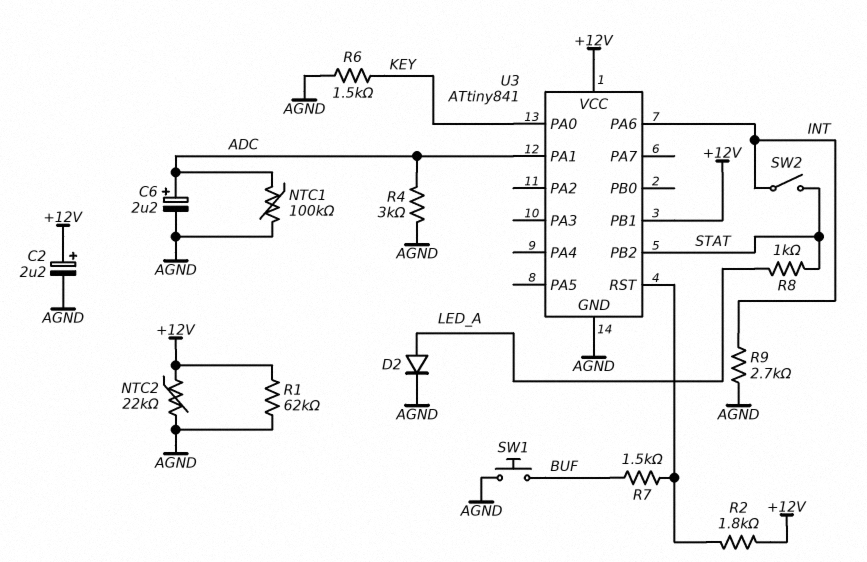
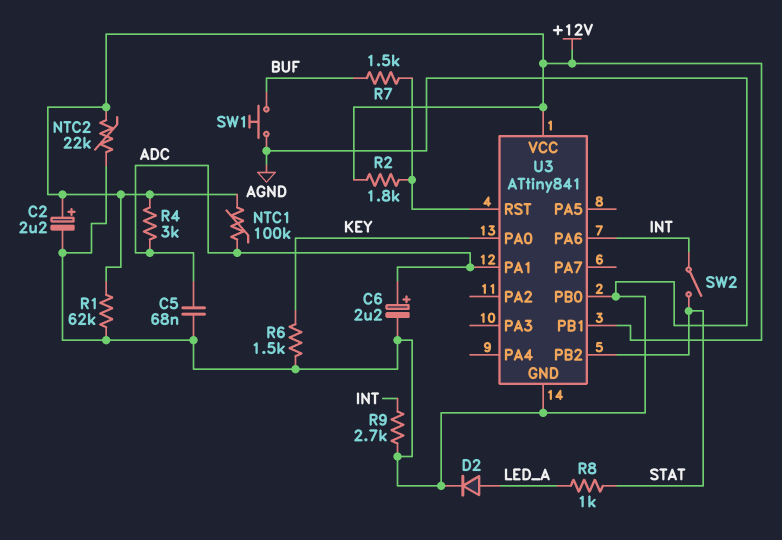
C5: none -> 68nF (ADC, AGND)
NTC1: 100k (ADC, AGND) -> 100k (+12V, ADC)
R4: 3k (ADC, AGND) -> 3k (+12V, ADC)
U3 pin PB0: none -> AGND

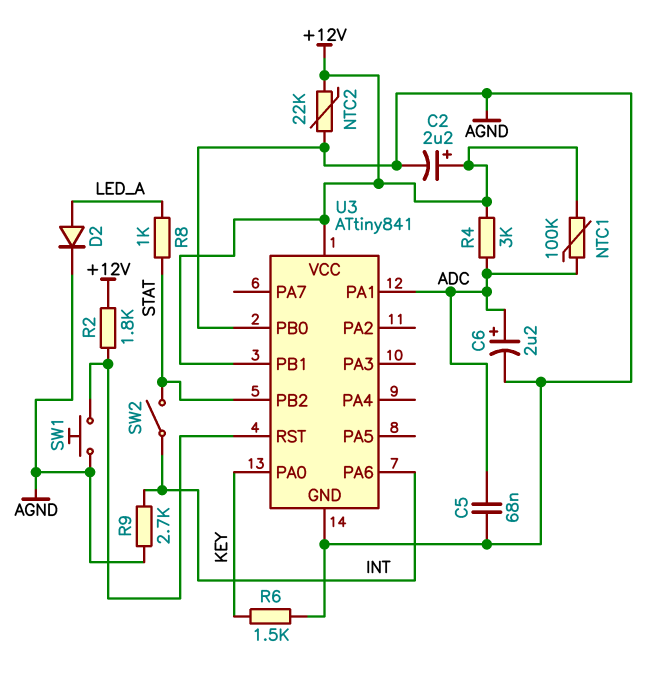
R1: 62k (+12V, AGND) -> none
R7: 1.5k (BUF, U3/RST) -> none
SW1: button (AGND, BUF) -> button (AGND, U3/RST)

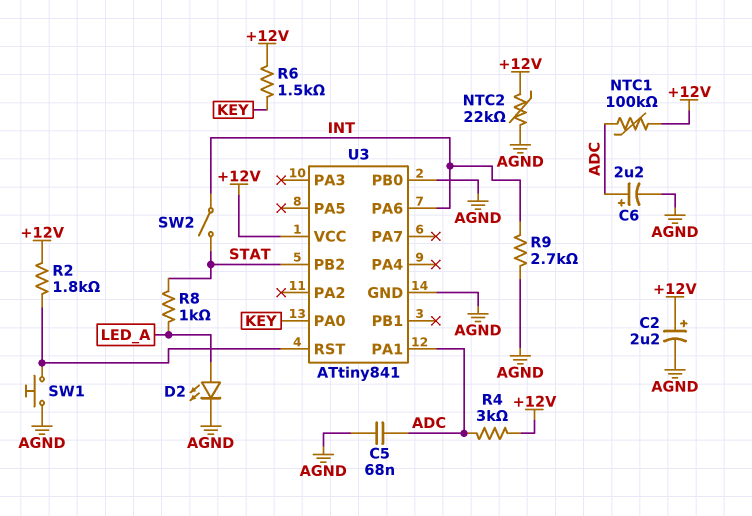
D2: diode (A LED_A, K AGND) -> LED (A LED_A, K AGND)
R6: 1.5k (AGND, KEY) -> 1.5k (+12V, KEY)
U3 pin PB1: +12V -> none

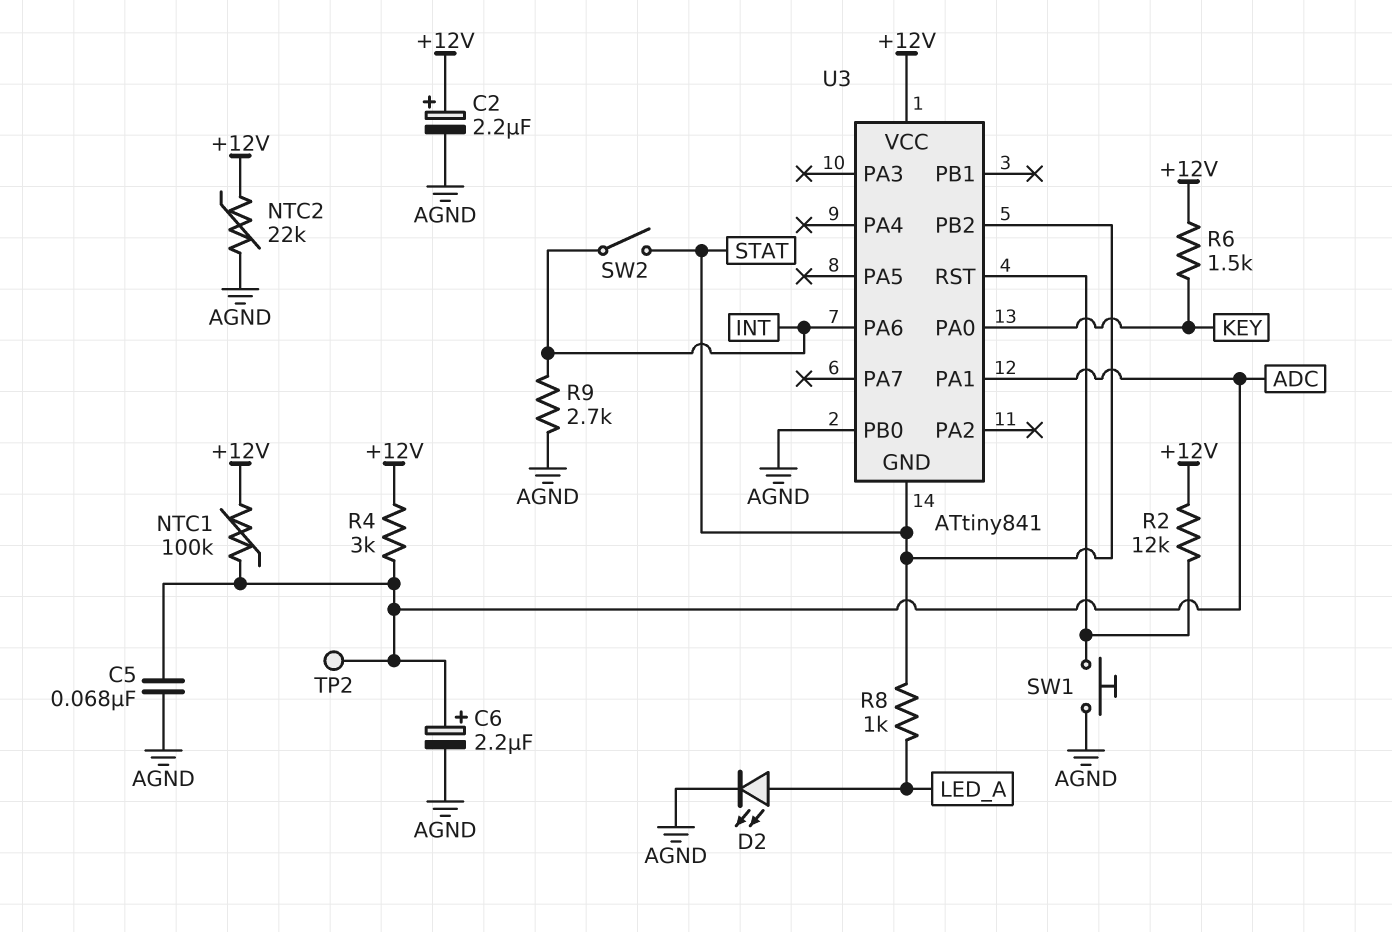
R2: 1.8k (+12V, U3/RST) -> 12k (+12V, U3/RST)
TP2: none -> test point (ADC)
U3 pin GND: AGND -> STAT

